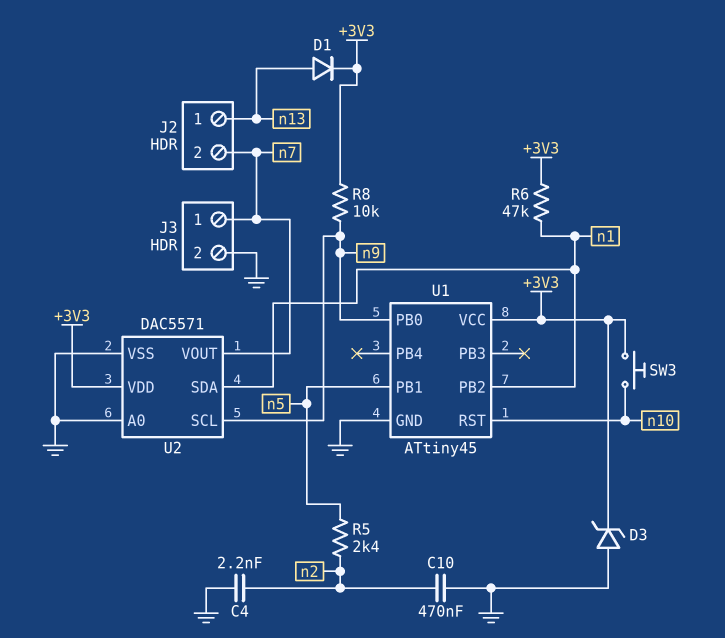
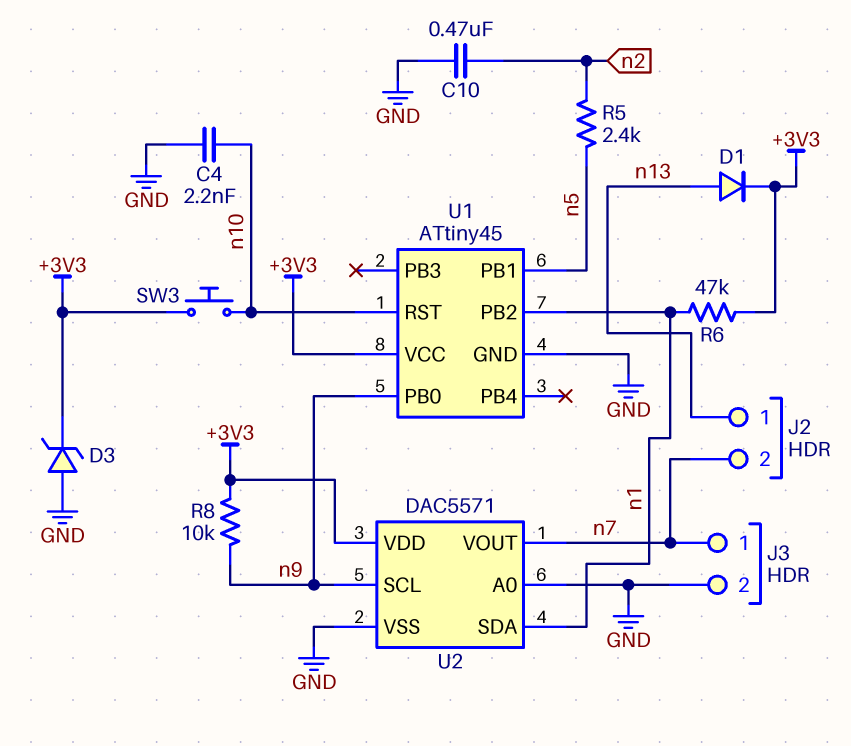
C4: 2.2nF (GND, n2) -> 2.2nF (GND, n10)

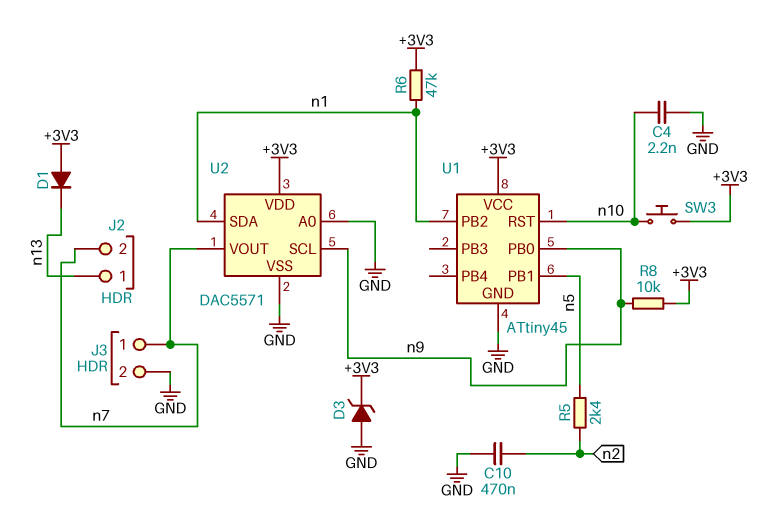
D1: diode (A n13, K +3V3) -> diode (A +3V3, K n13)

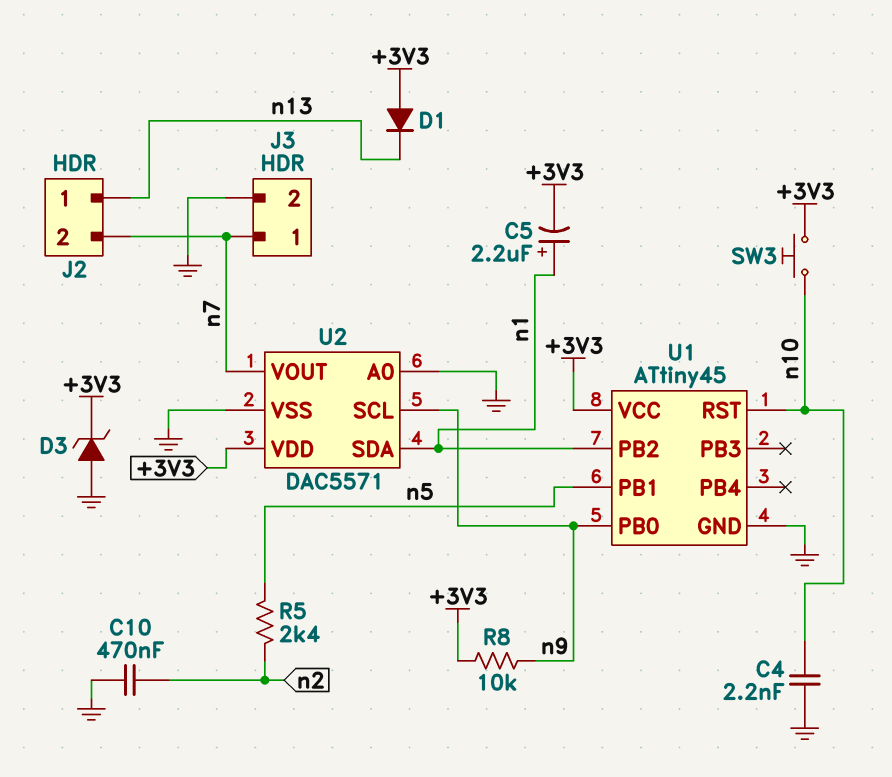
C5: none -> 2.2uF (plus n1, minus +3V3)
R6: 47k (+3V3, n1) -> none

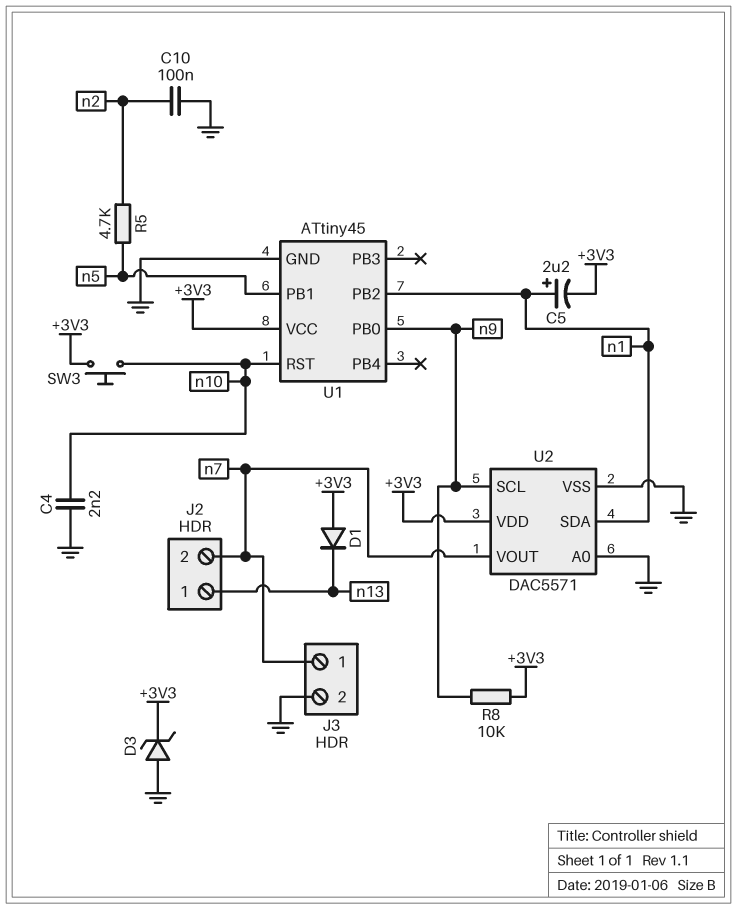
C10: 470nF (GND, n2) -> 100nF (GND, n2)
R5: 2.4k (n2, n5) -> 4.7k (n2, n5)

